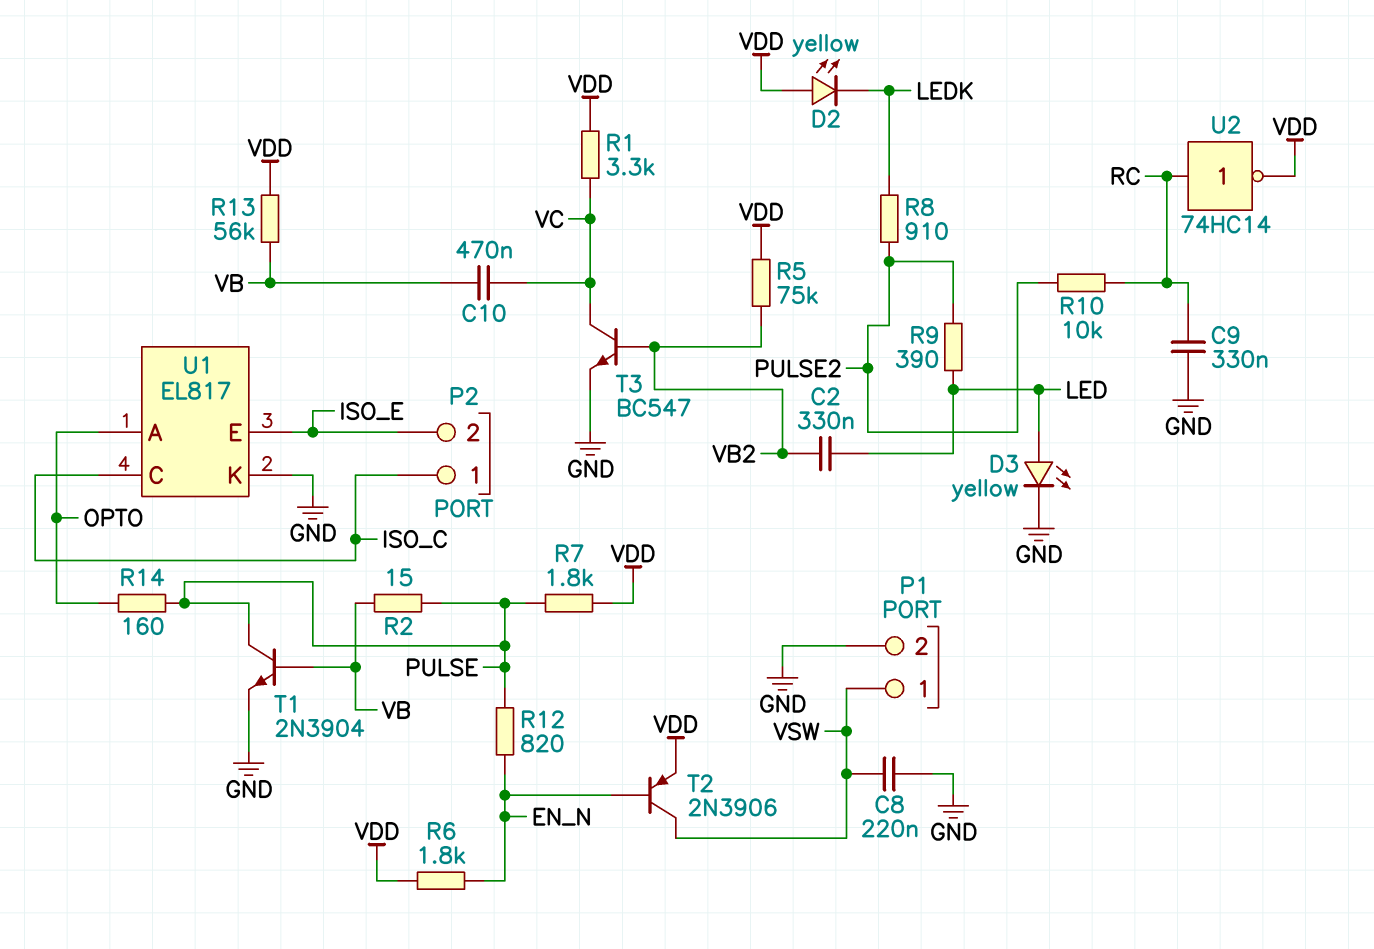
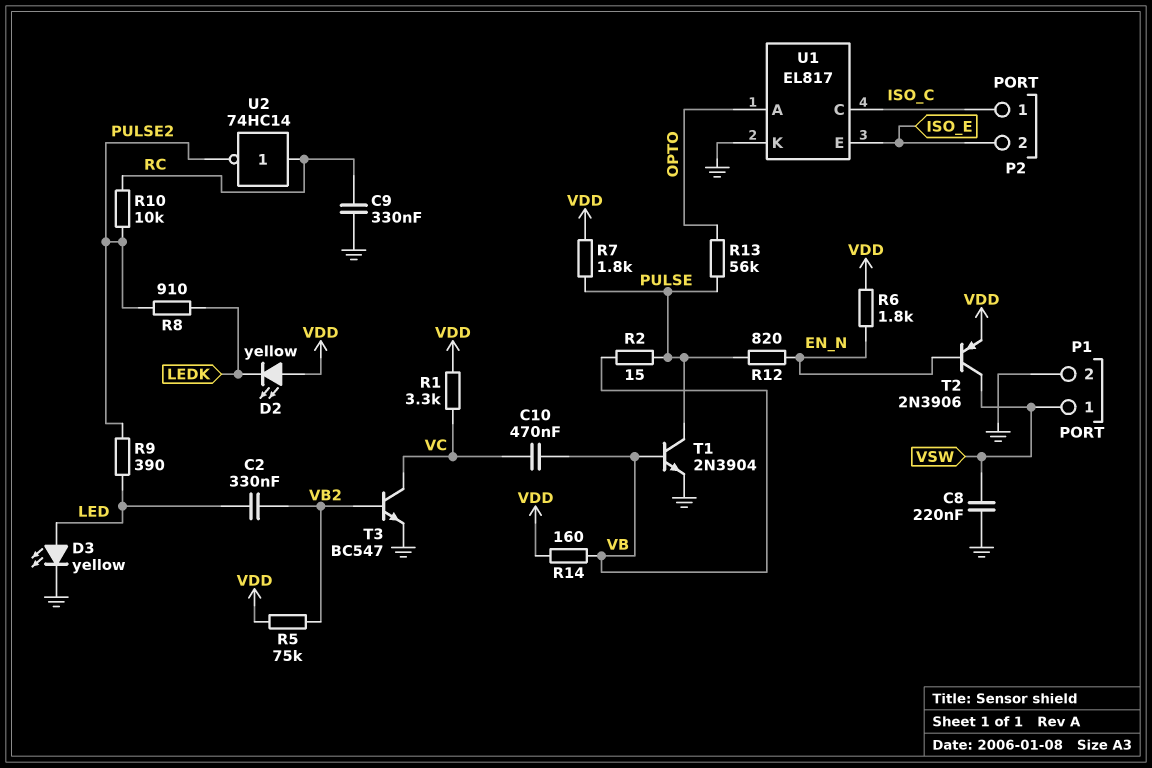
R13: 56k (VB, VDD) -> 56k (OPTO, PULSE)
R14: 160 (OPTO, PULSE) -> 160 (VB, VDD)
U2: NOT 74HC14 (in RC, out VDD) -> NOT 74HC14 (in RC, out PULSE2)

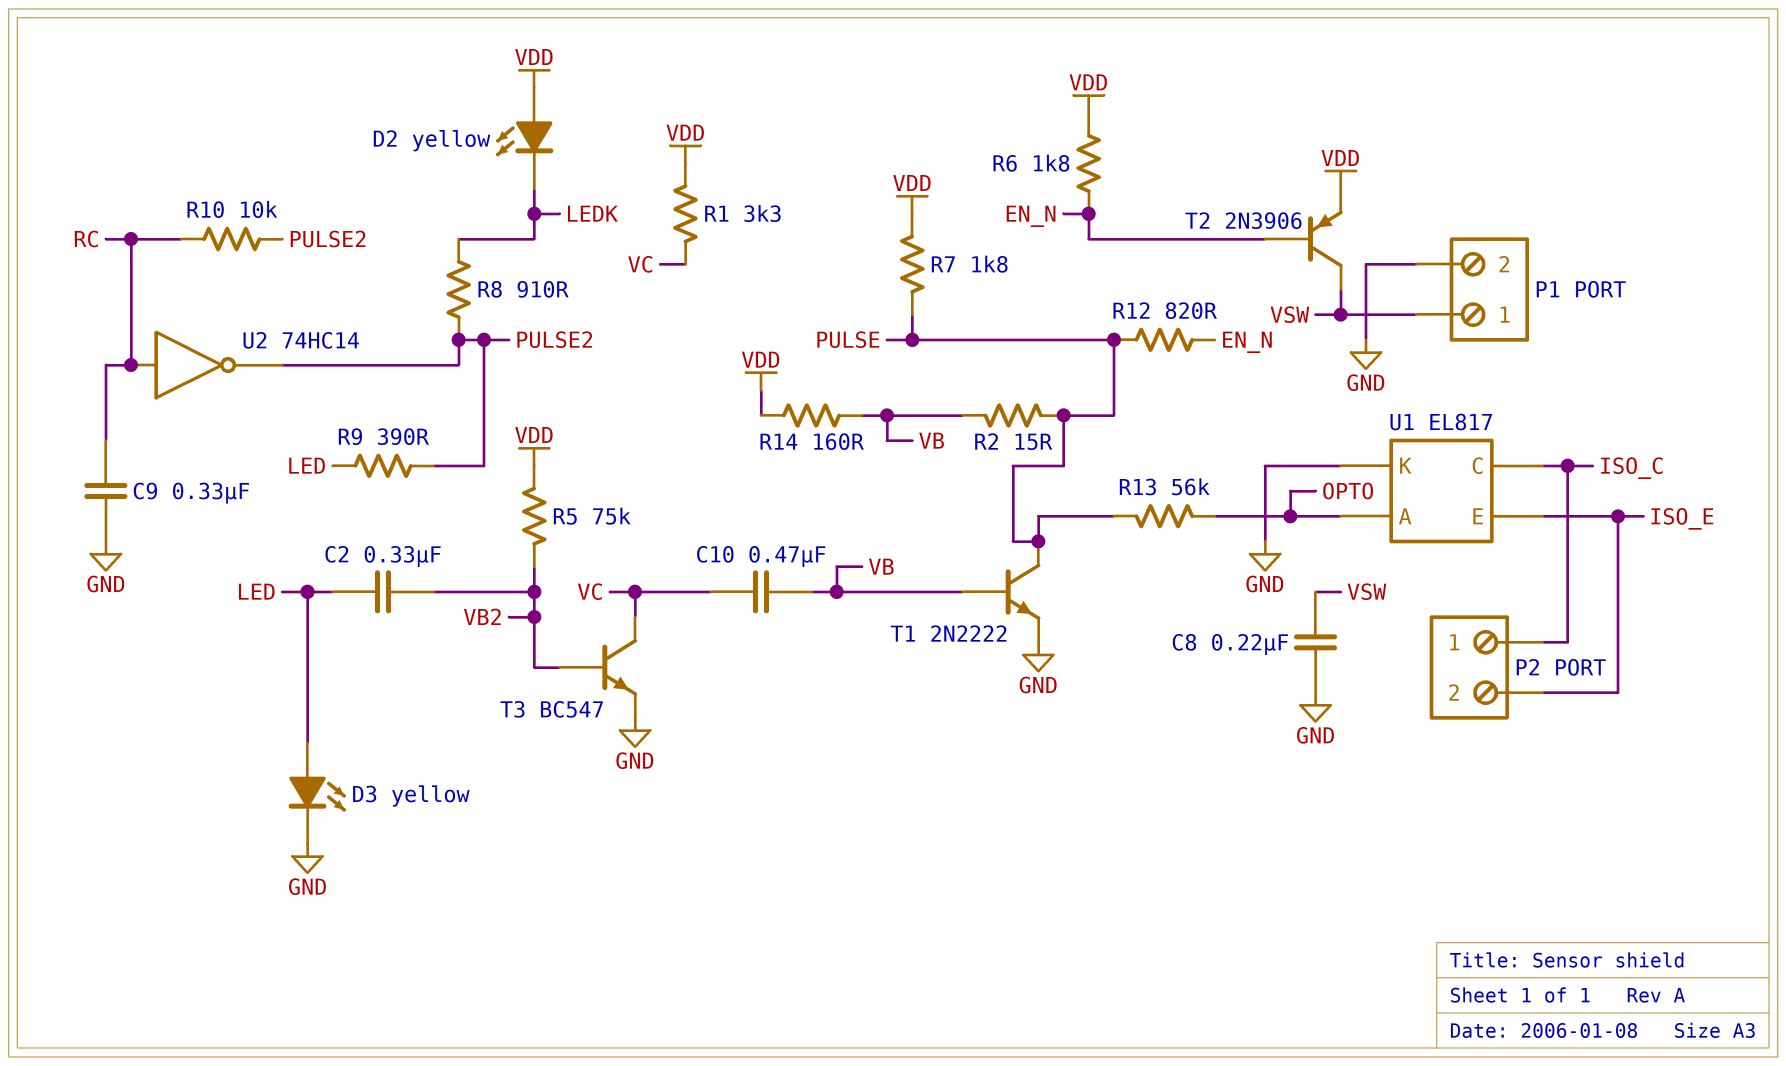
T1: NPN 2N3904 (B VB, C PULSE, E GND) -> NPN 2N2222 (B VB, C PULSE, E GND)

